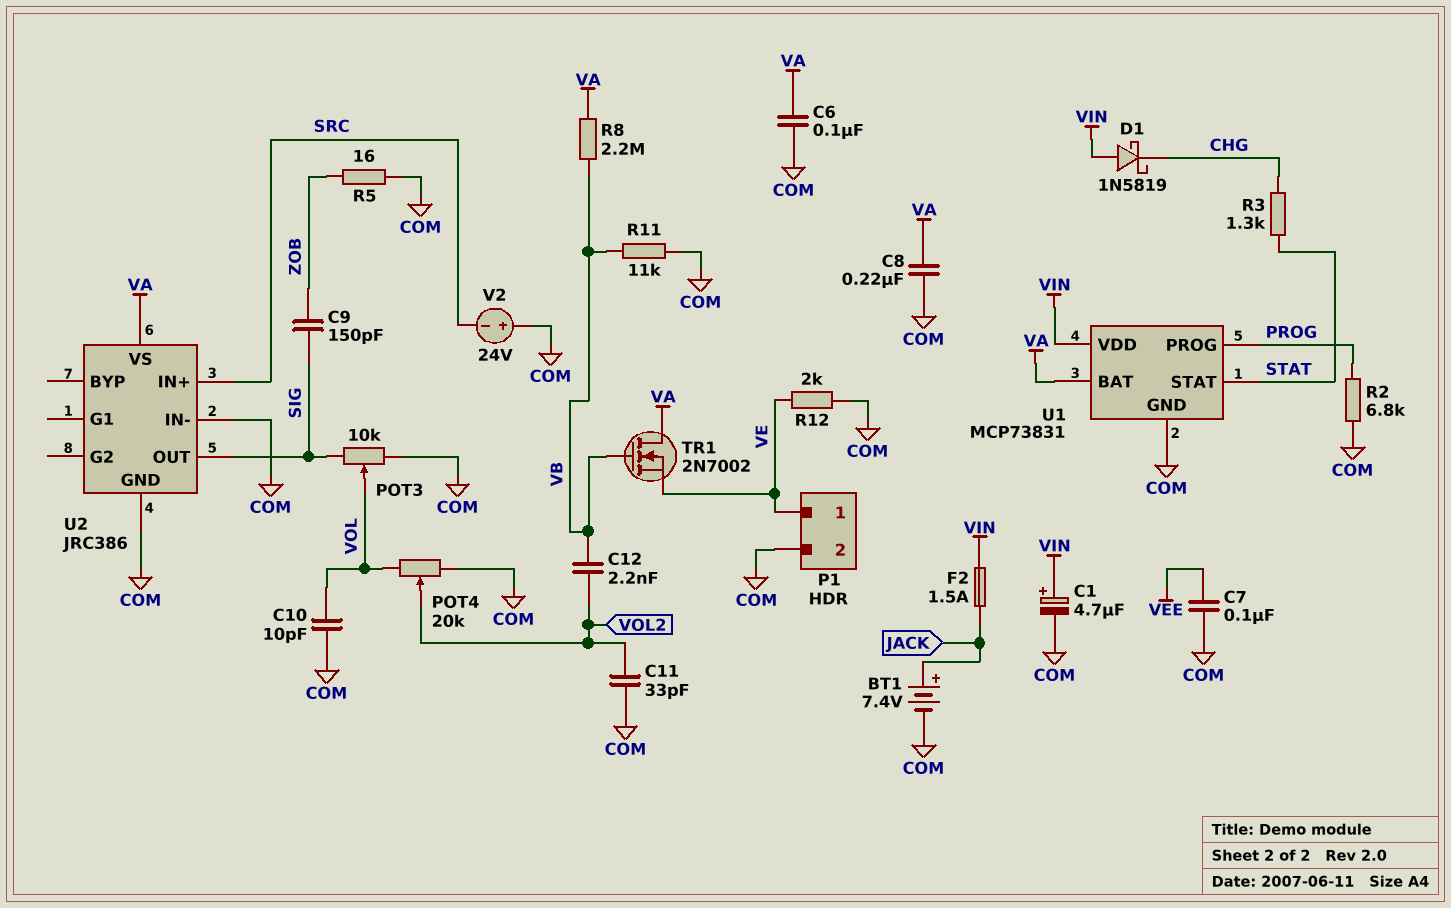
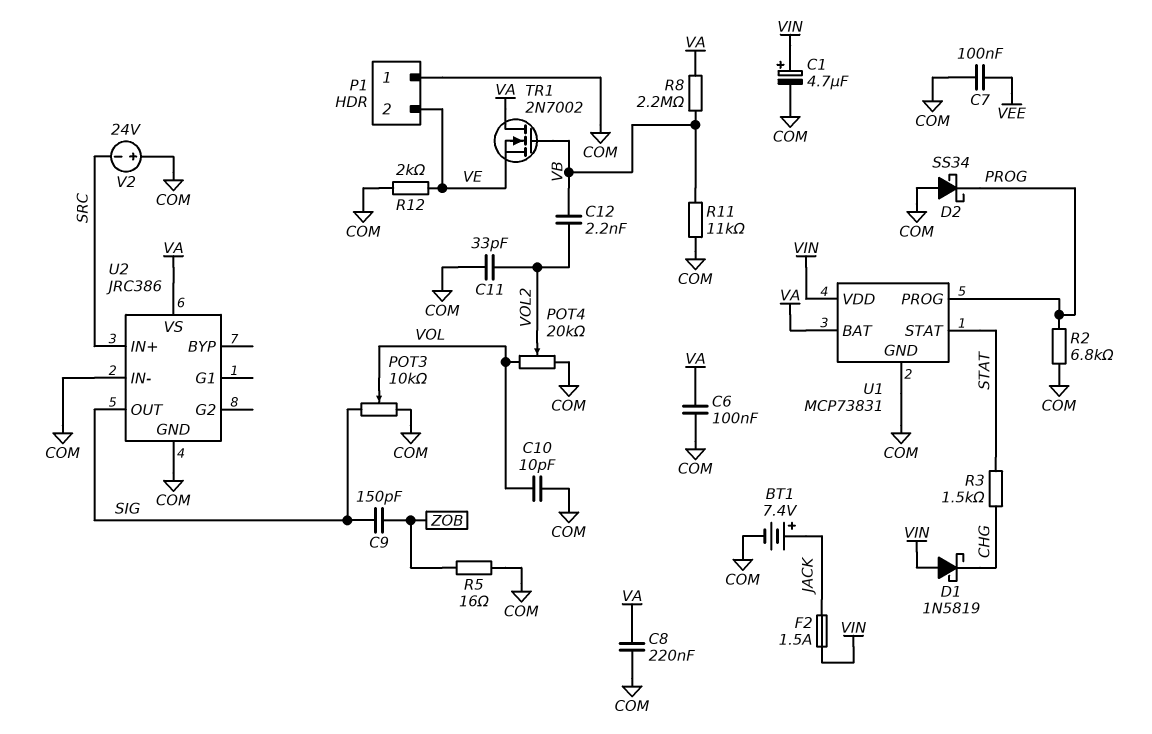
D2: none -> schottky SS34 (A COM, K PROG)
P1 pin 1: VE -> COM
P1 pin 2: COM -> VE
R3: 1.3k (CHG, STAT) -> 1.5k (CHG, STAT)

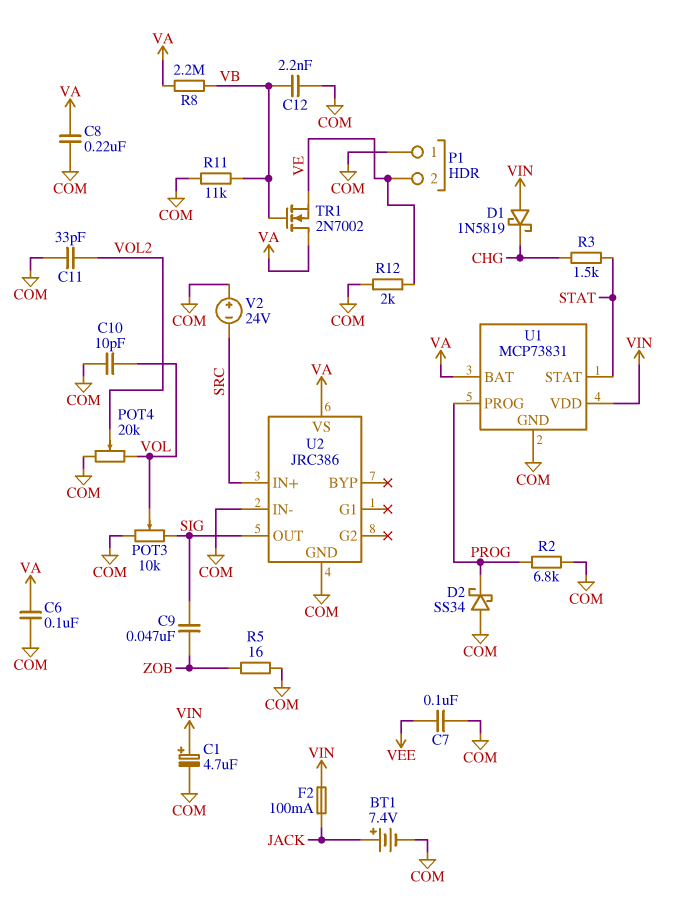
C9: 150pF (SIG, ZOB) -> 47nF (SIG, ZOB)
C12: 2.2nF (VB, VOL2) -> 2.2nF (COM, VB)
F2: 1.5A (JACK, VIN) -> 100mA (JACK, VIN)

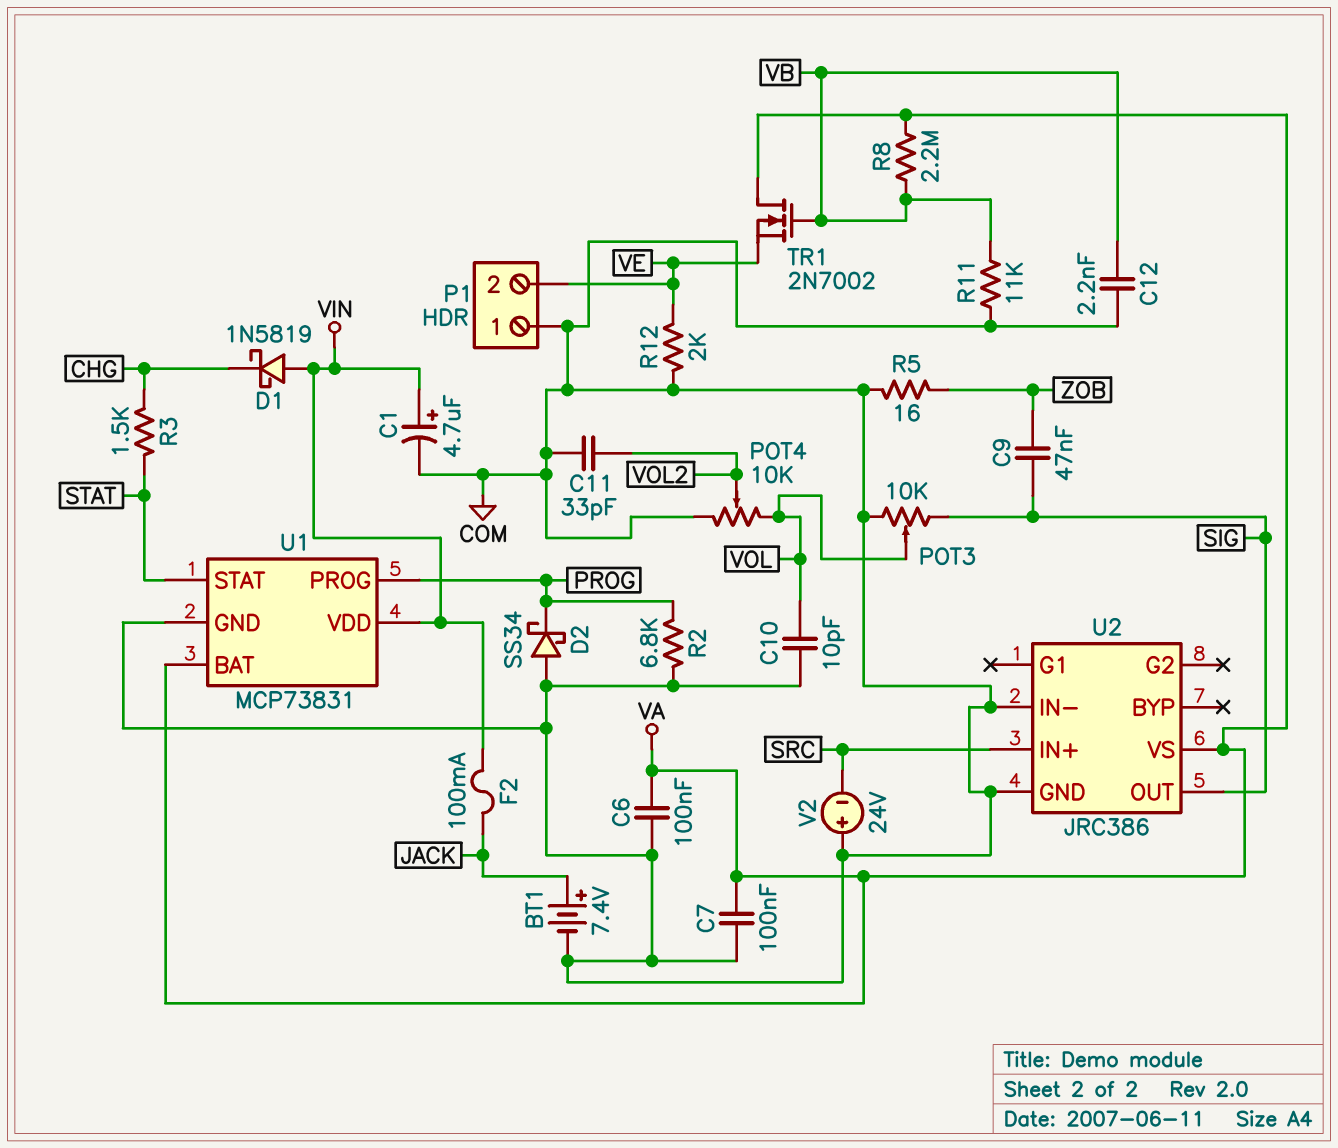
C7: 100nF (COM, VEE) -> 100nF (COM, VA)
C8: 220nF (COM, VA) -> none
POT4: 20k (COM, VOL, wiper VOL2) -> 10k (COM, VOL, wiper VOL2)

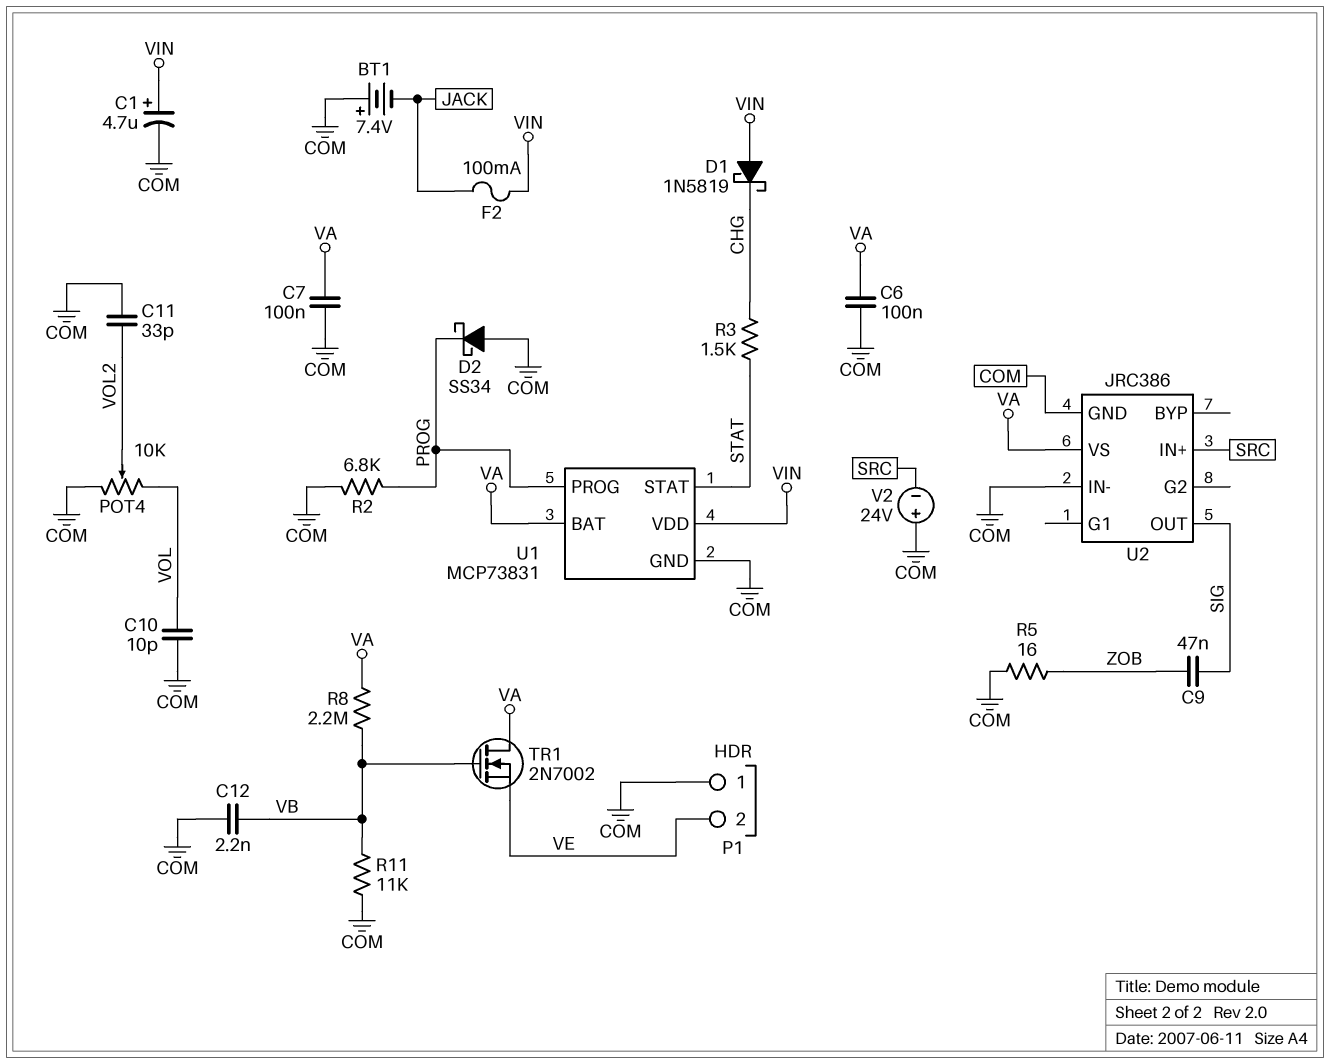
BT1: 7.4V (plus JACK, minus COM) -> 7.4V (plus COM, minus JACK)
POT3: 10k (COM, SIG, wiper VOL) -> none
R12: 2k (COM, VE) -> none

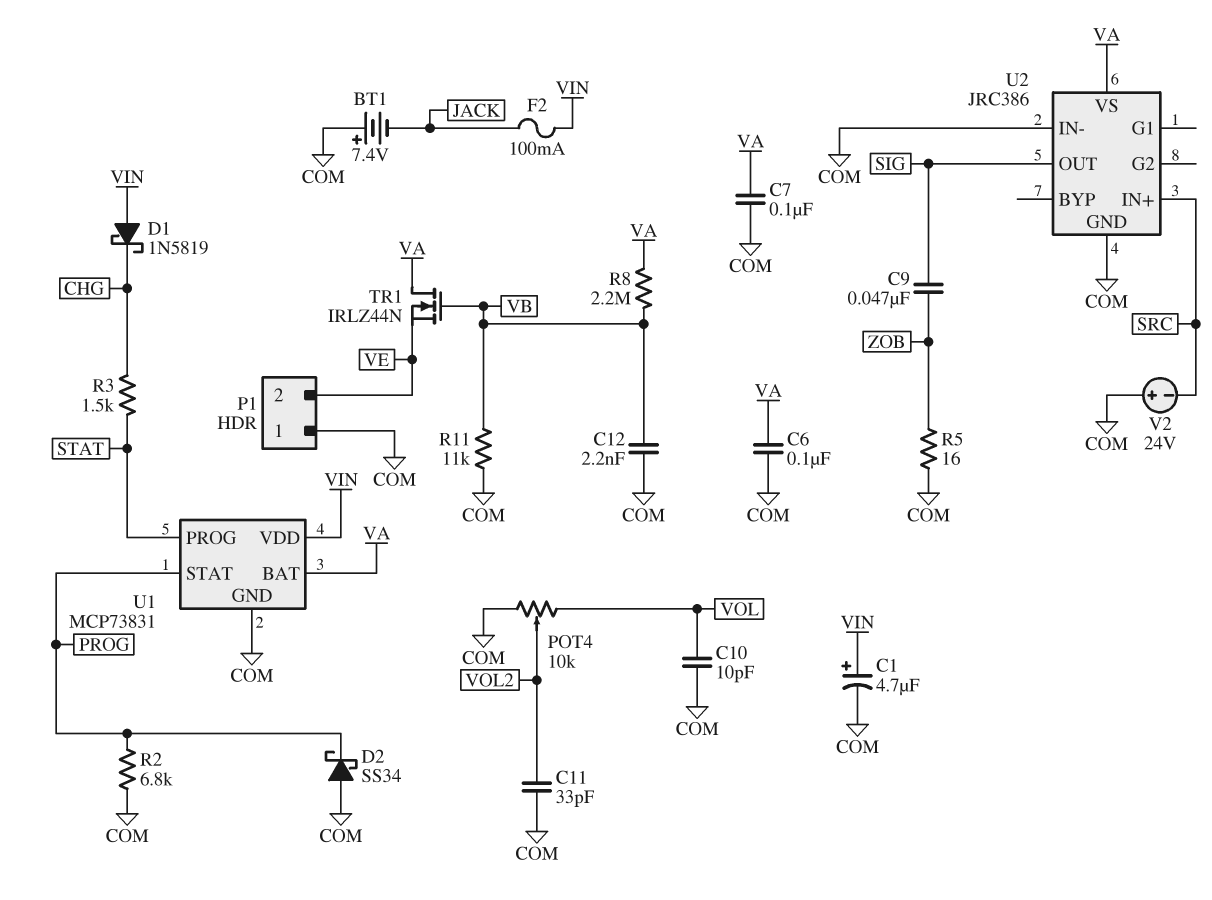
TR1: NMOS 2N7002 (G VB, D VA, S VE) -> NMOS IRLZ44N (G VB, D VA, S VE)
U1 pin PROG: PROG -> STAT
U1 pin STAT: STAT -> PROG

